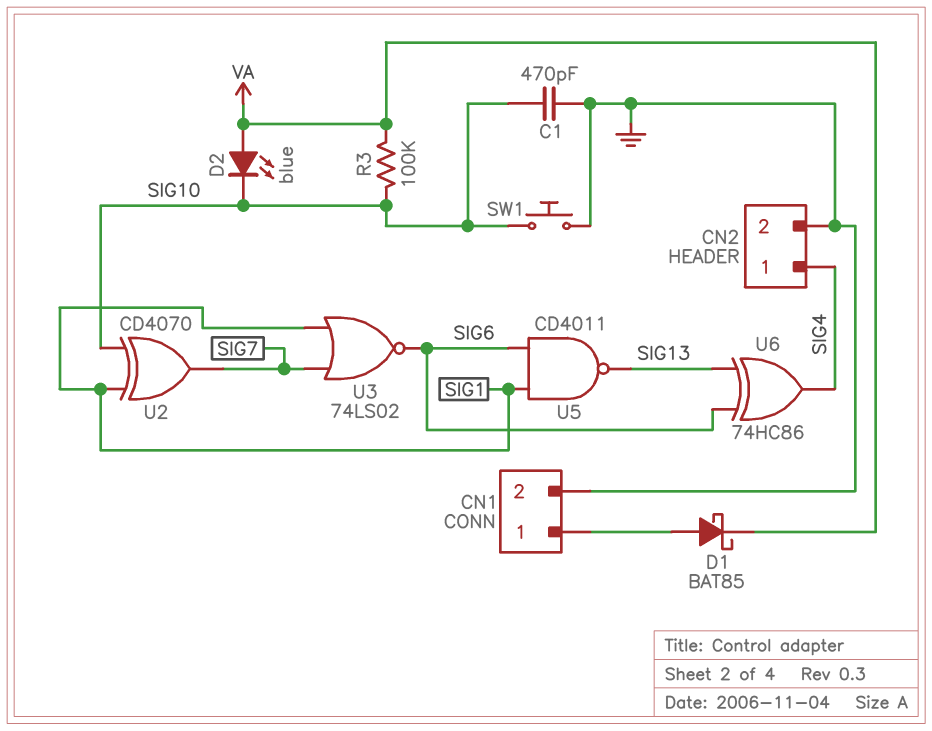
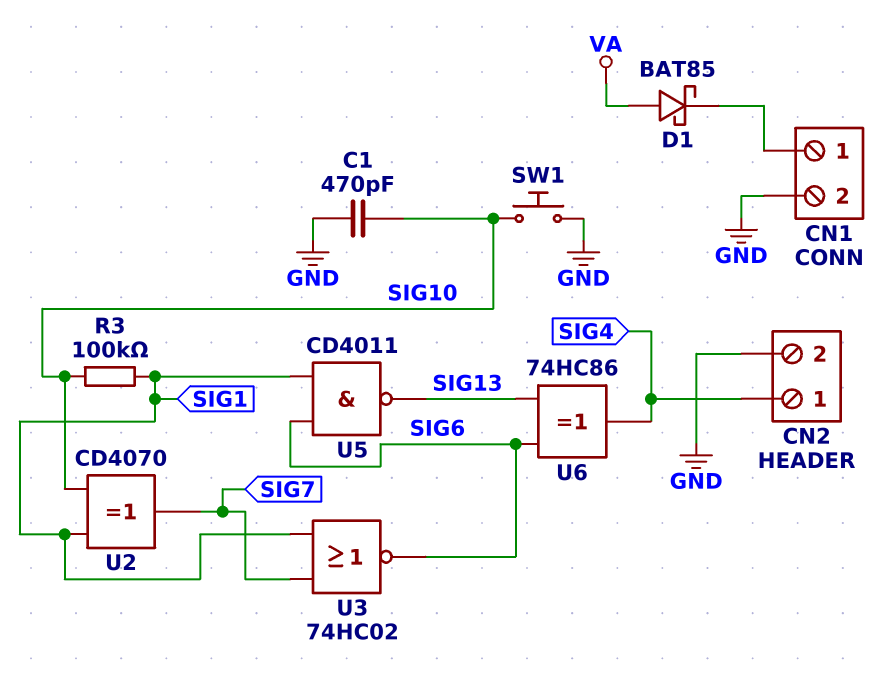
D1: schottky BAT85 (A CN1/1, K VA) -> schottky BAT85 (A VA, K CN1/1)
D2: LED blue (A VA, K SIG10) -> none
R3: 100k (SIG10, VA) -> 100k (SIG1, SIG10)
U3: NOR 74LS02 (in SIG1, in SIG7, out SIG6) -> NOR 74HC02 (in SIG1, in SIG7, out SIG6)

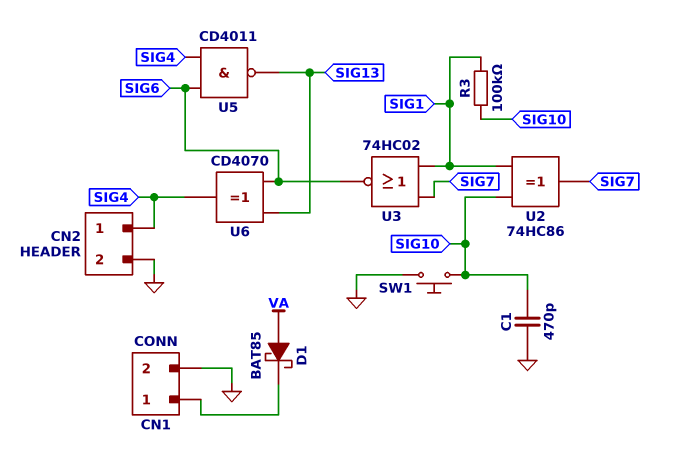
U2: XOR CD4070 (in SIG1, in SIG10, out SIG7) -> XOR 74HC86 (in SIG1, in SIG10, out SIG7)
U5: NAND CD4011 (in SIG1, in SIG6, out SIG13) -> NAND CD4011 (in SIG4, in SIG6, out SIG13)
U6: XOR 74HC86 (in SIG6, in SIG13, out SIG4) -> XOR CD4070 (in SIG6, in SIG13, out SIG4)

